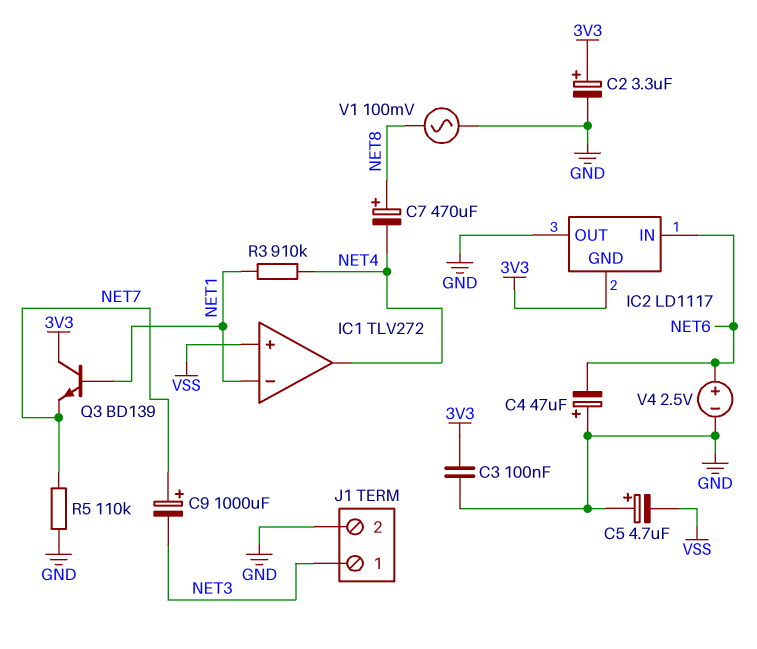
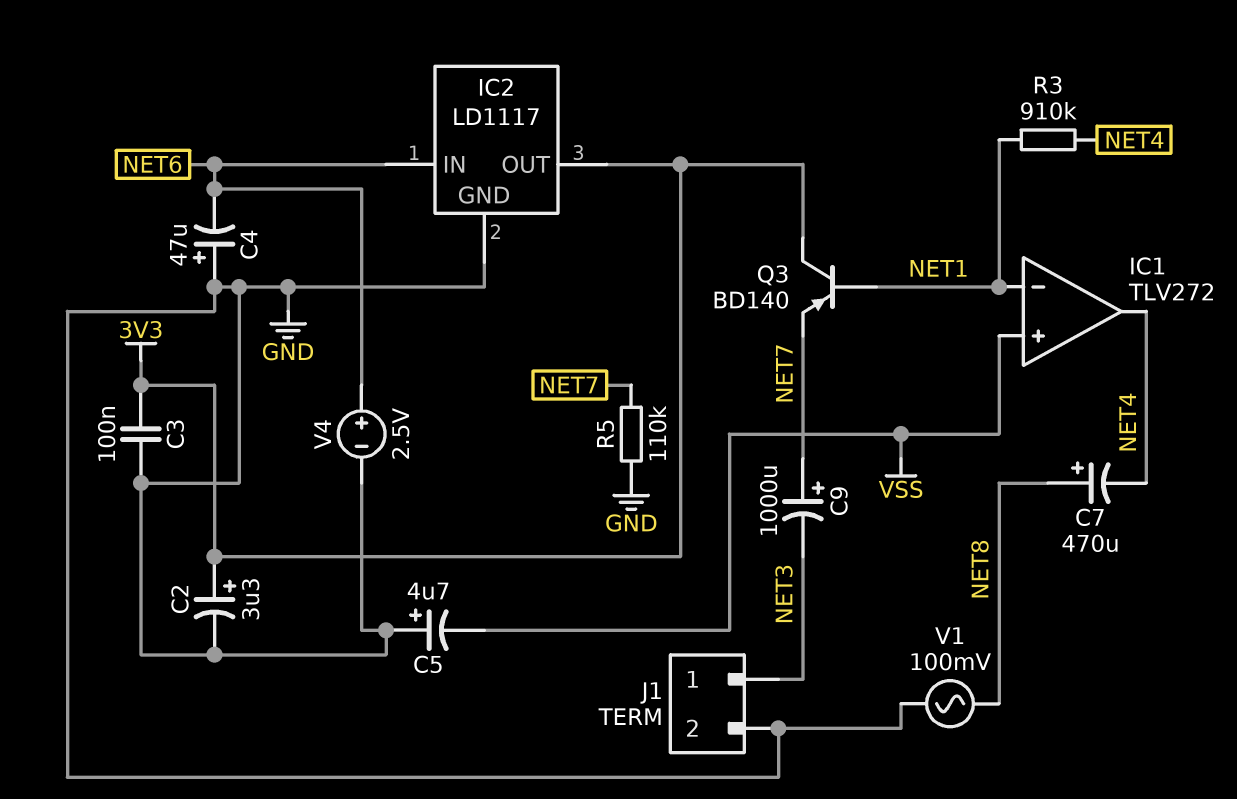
IC2 pin GND: 3V3 -> GND
IC2 pin OUT: GND -> 3V3
Q3: NPN BD139 (B NET1, C 3V3, E NET7) -> PNP BD140 (B NET1, C 3V3, E NET7)

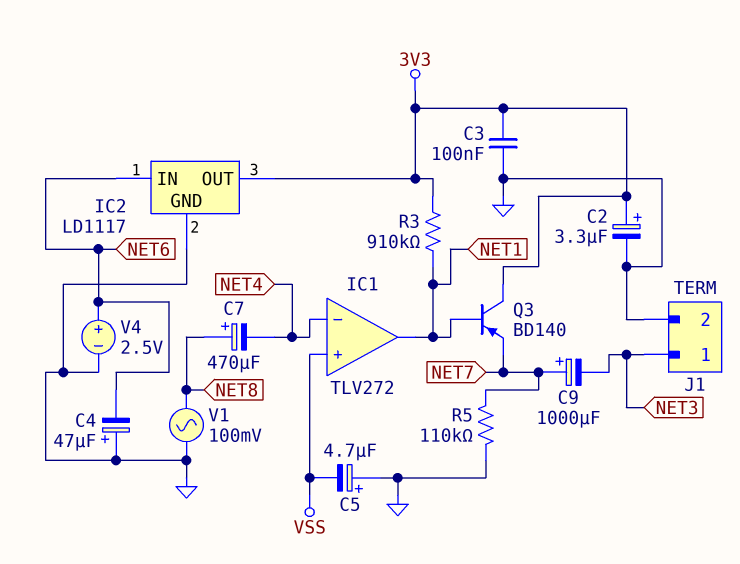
IC1 pin in-: NET1 -> NET4
IC1 pin out: NET4 -> NET1
R3: 910k (NET1, NET4) -> 910k (3V3, NET1)

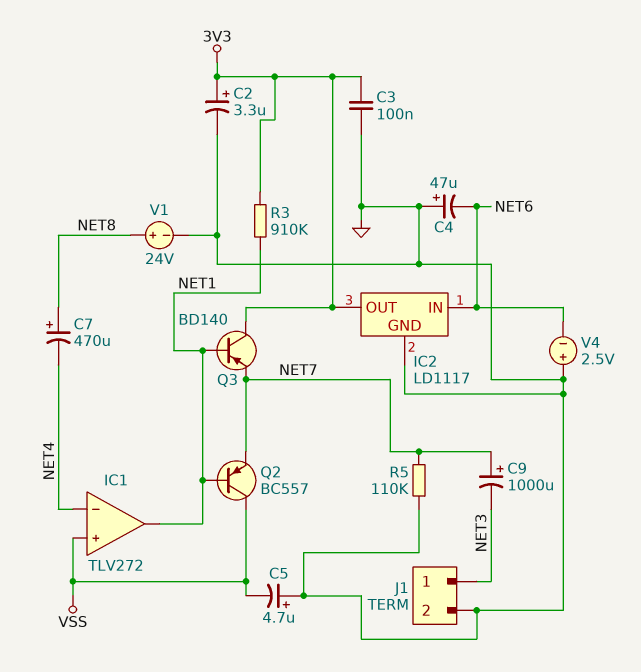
Q2: none -> PNP BC557 (B NET1, C VSS, E NET7)
V1: AC 100mV (GND, NET8) -> 24V (plus NET8, minus GND)
V4: 2.5V (plus NET6, minus GND) -> 2.5V (plus GND, minus NET6)

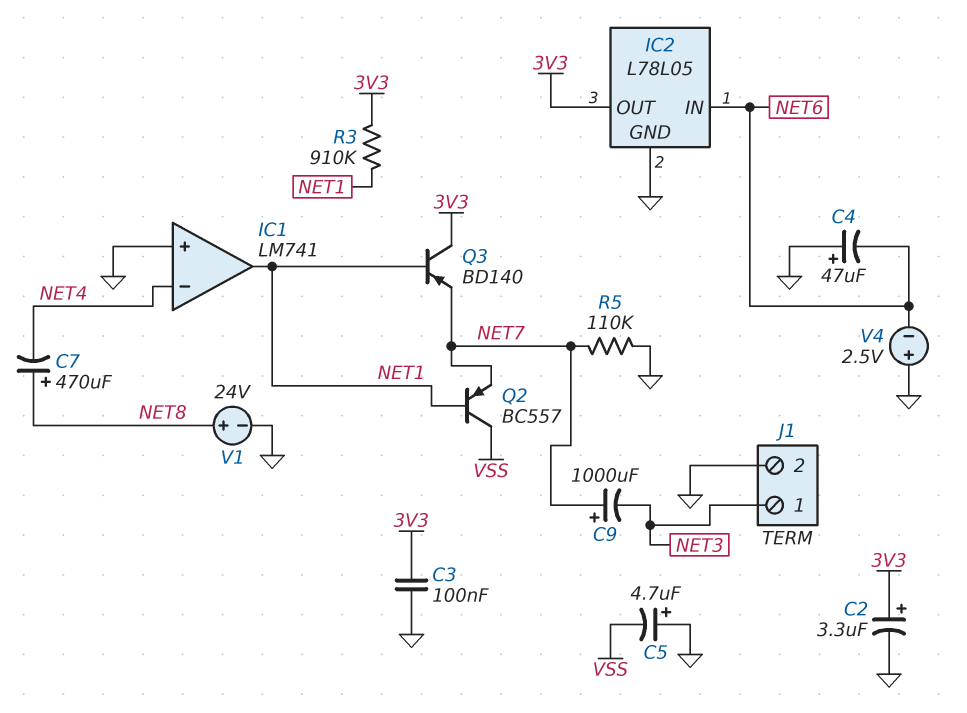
IC1: TLV272 -> LM741
IC1 pin in+: VSS -> GND
IC2: LD1117 -> L78L05

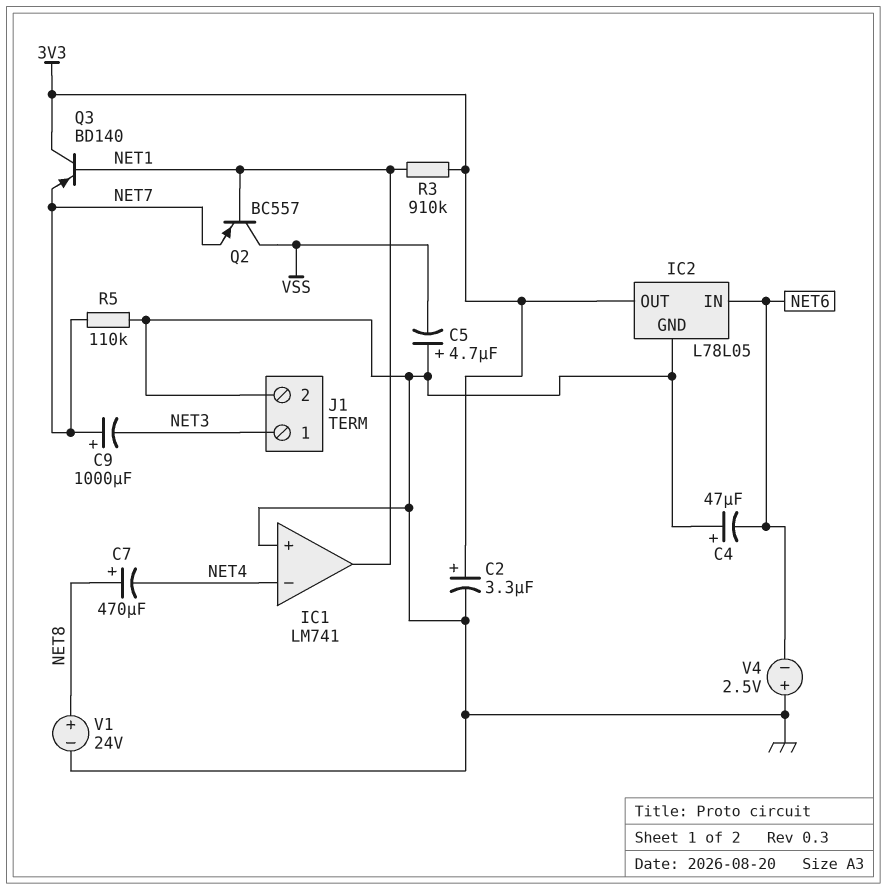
C3: 100nF (3V3, GND) -> none

